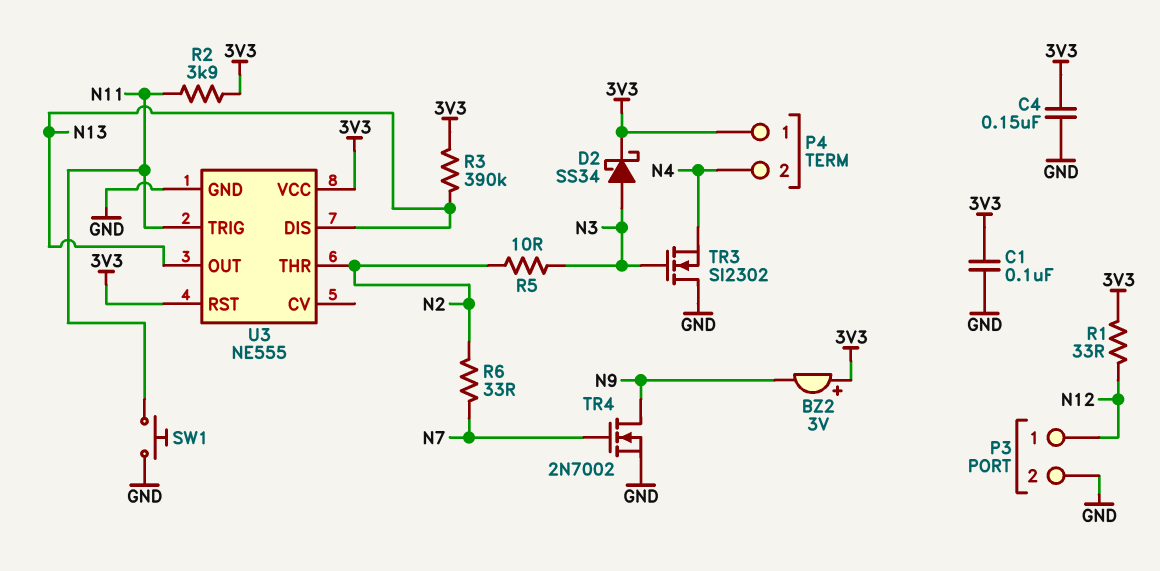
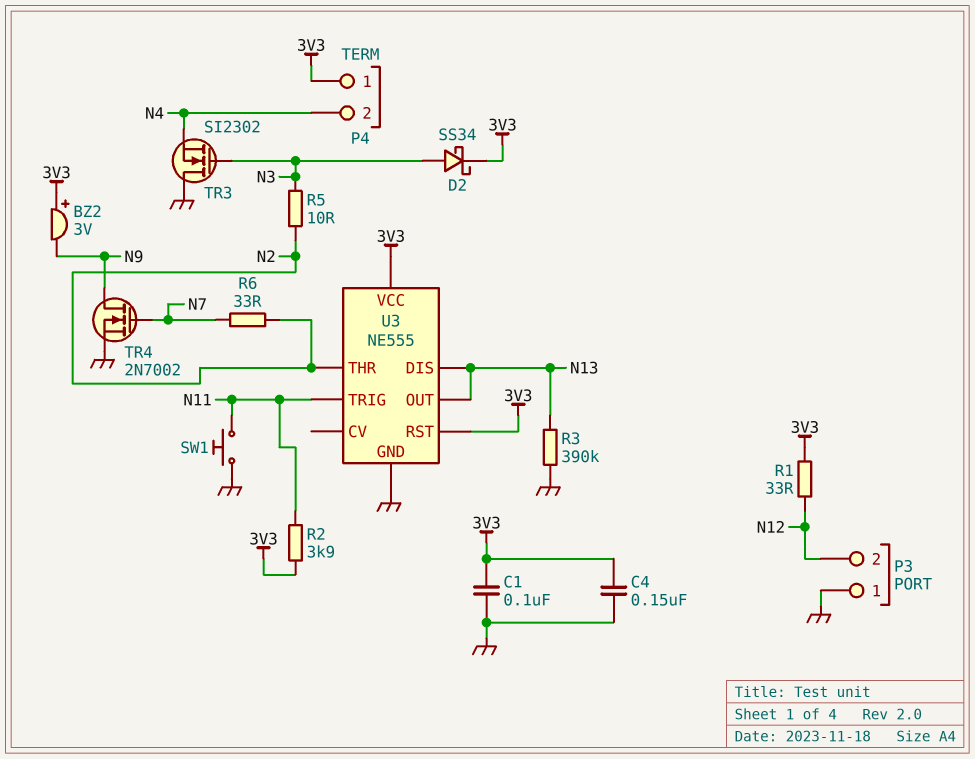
P3 pin 1: N12 -> GND
P3 pin 2: GND -> N12
R3: 390k (3V3, N13) -> 390k (GND, N13)

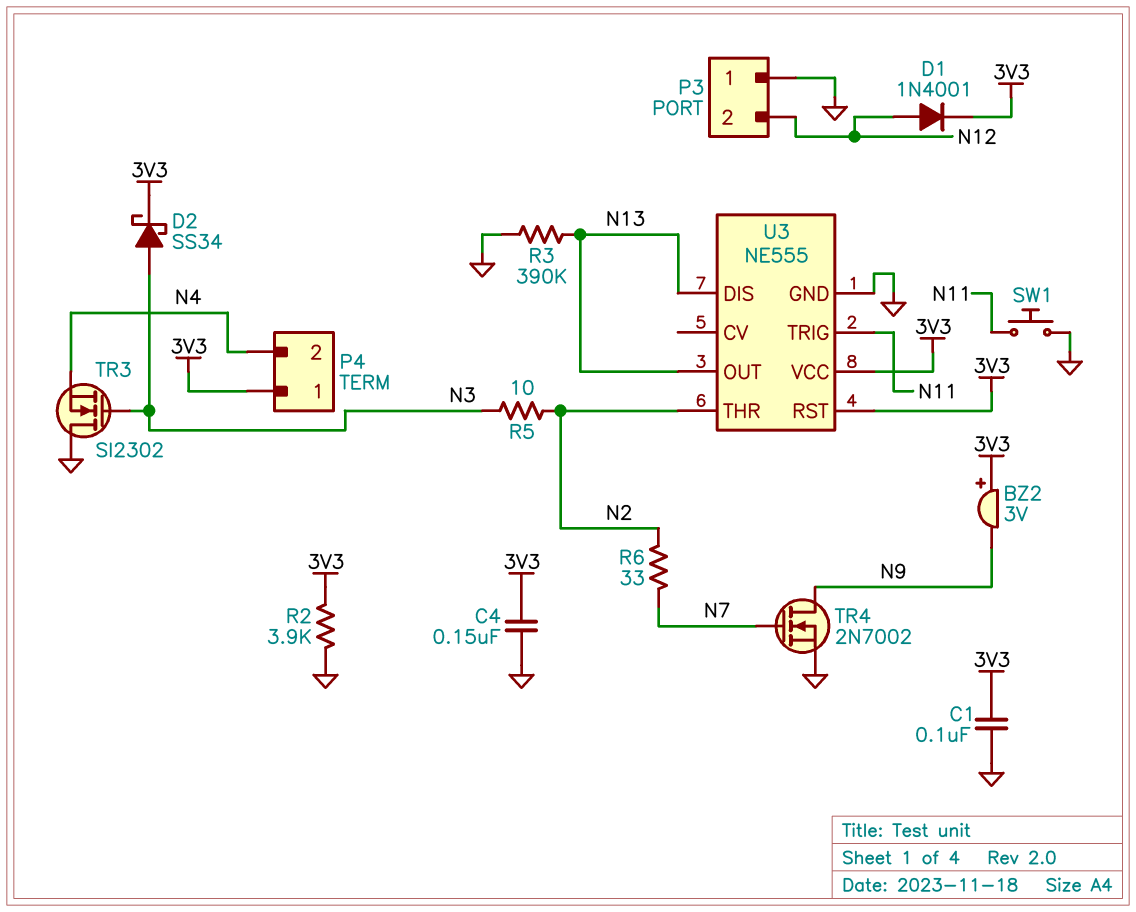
D1: none -> diode 1N4001 (A N12, K 3V3)
R1: 33 (3V3, N12) -> none
R2: 3.9k (3V3, N11) -> 3.9k (3V3, GND)

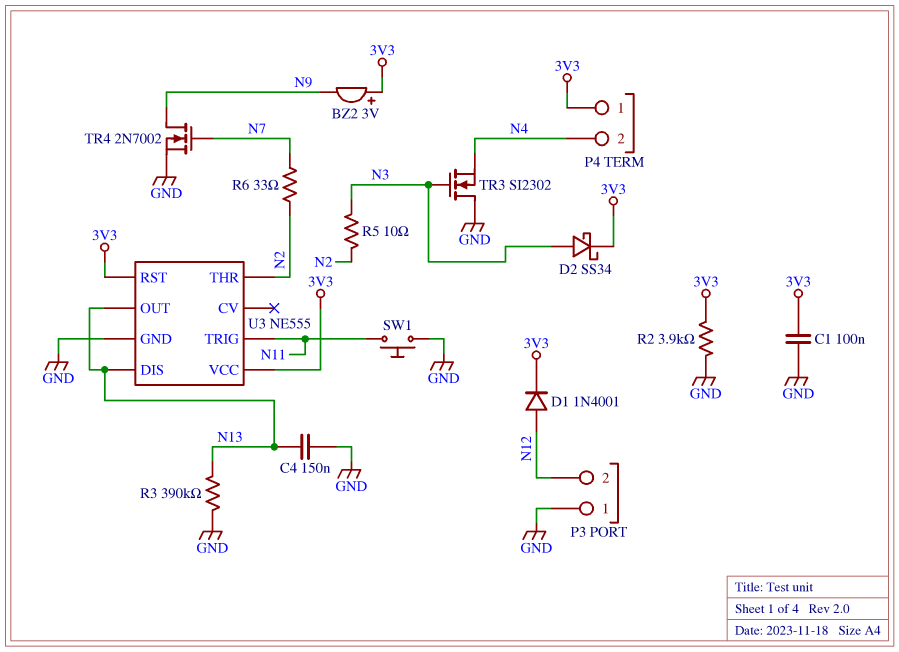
C4: 150nF (3V3, GND) -> 150nF (GND, N13)

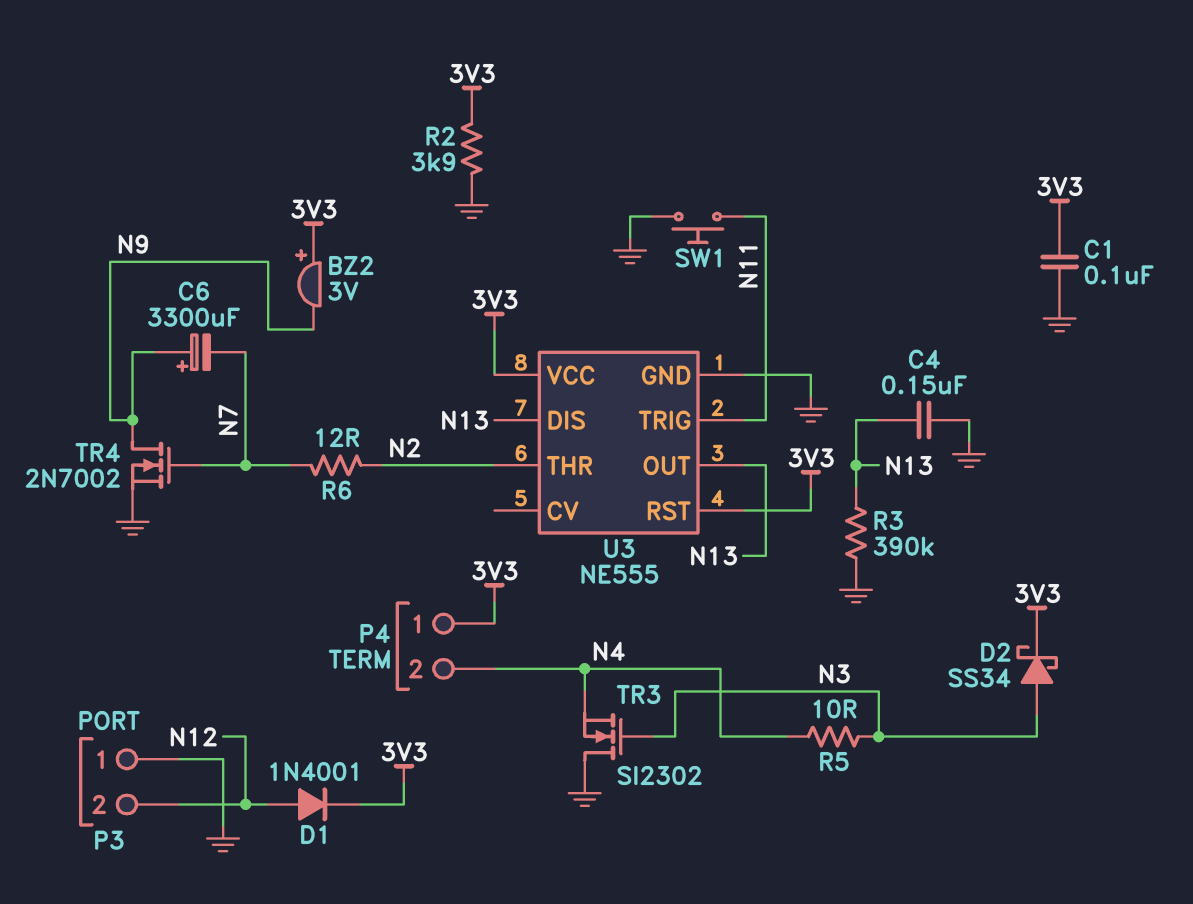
C6: none -> 3300uF (plus N9, minus N7)
R5: 10 (N2, N3) -> 10 (N3, N4)
R6: 33 (N2, N7) -> 12 (N2, N7)

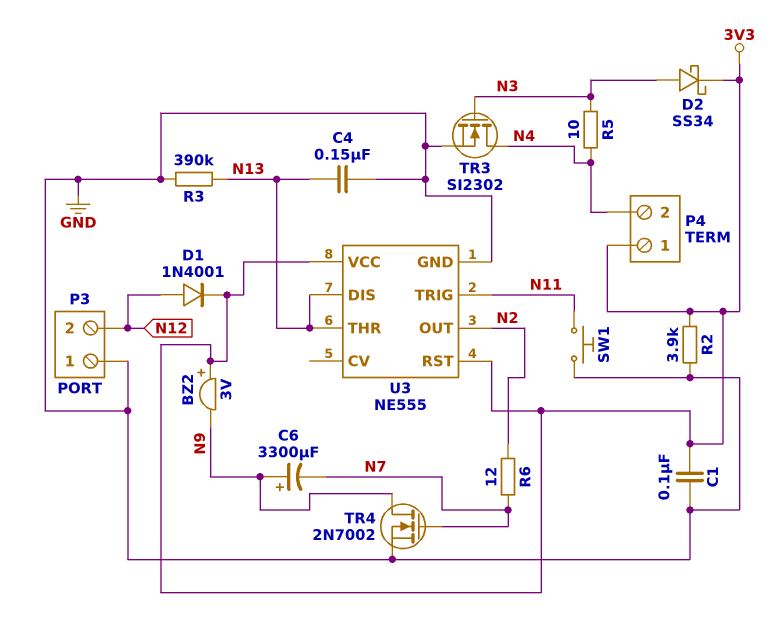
TR3: NMOS SI2302 (G N3, D GND, S N4) -> NMOS SI2302 (G N3, D N4, S GND)
U3 pin OUT: N13 -> N2
U3 pin THR: N2 -> N13

